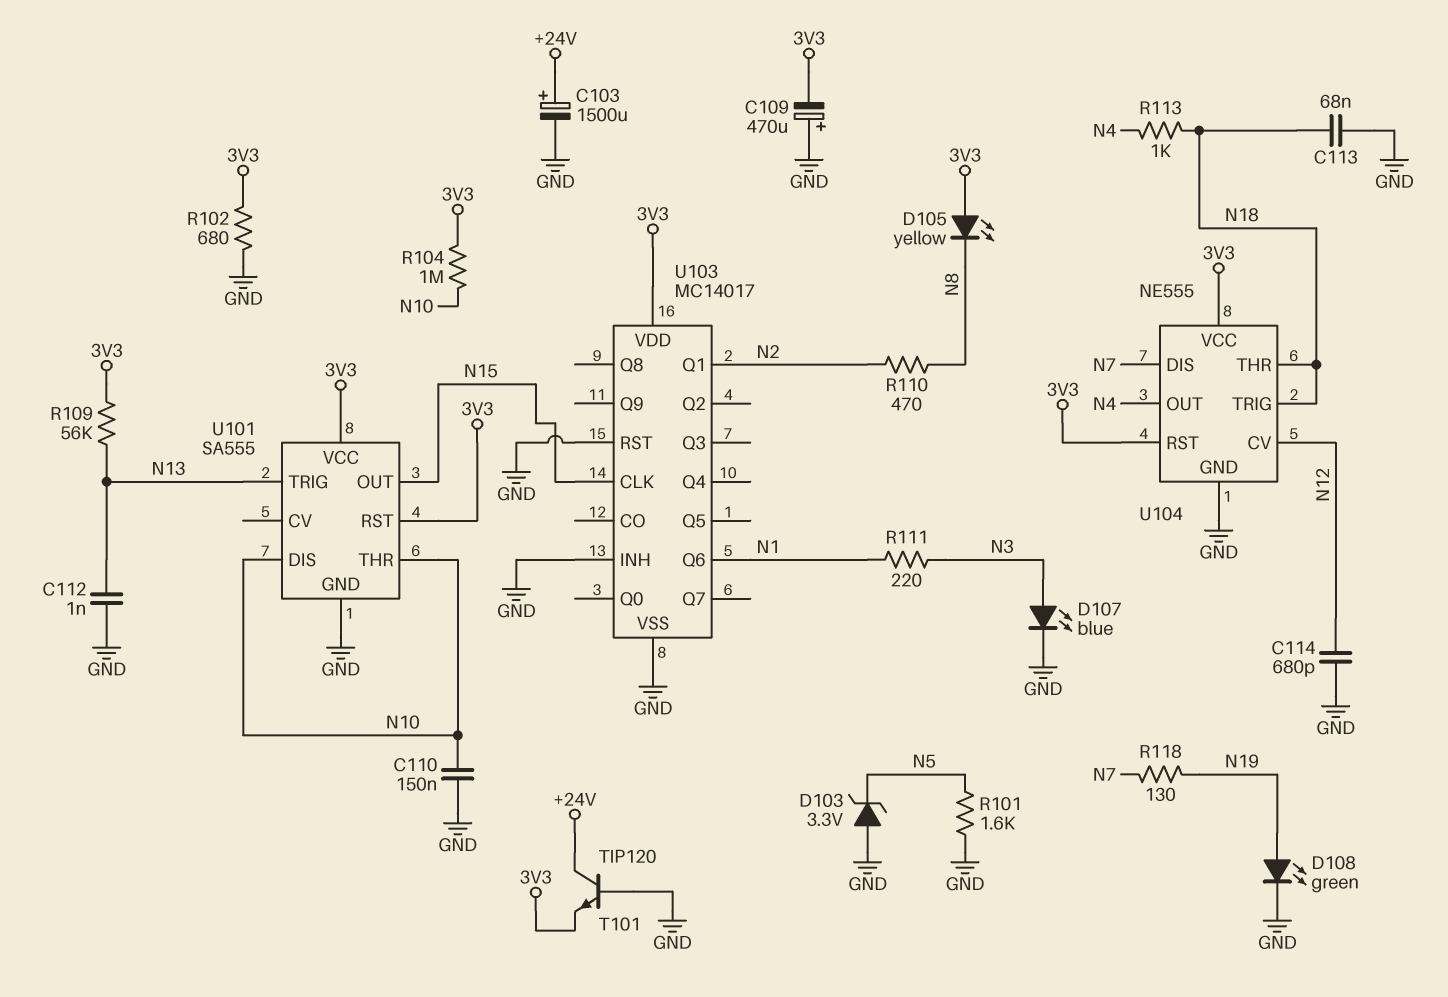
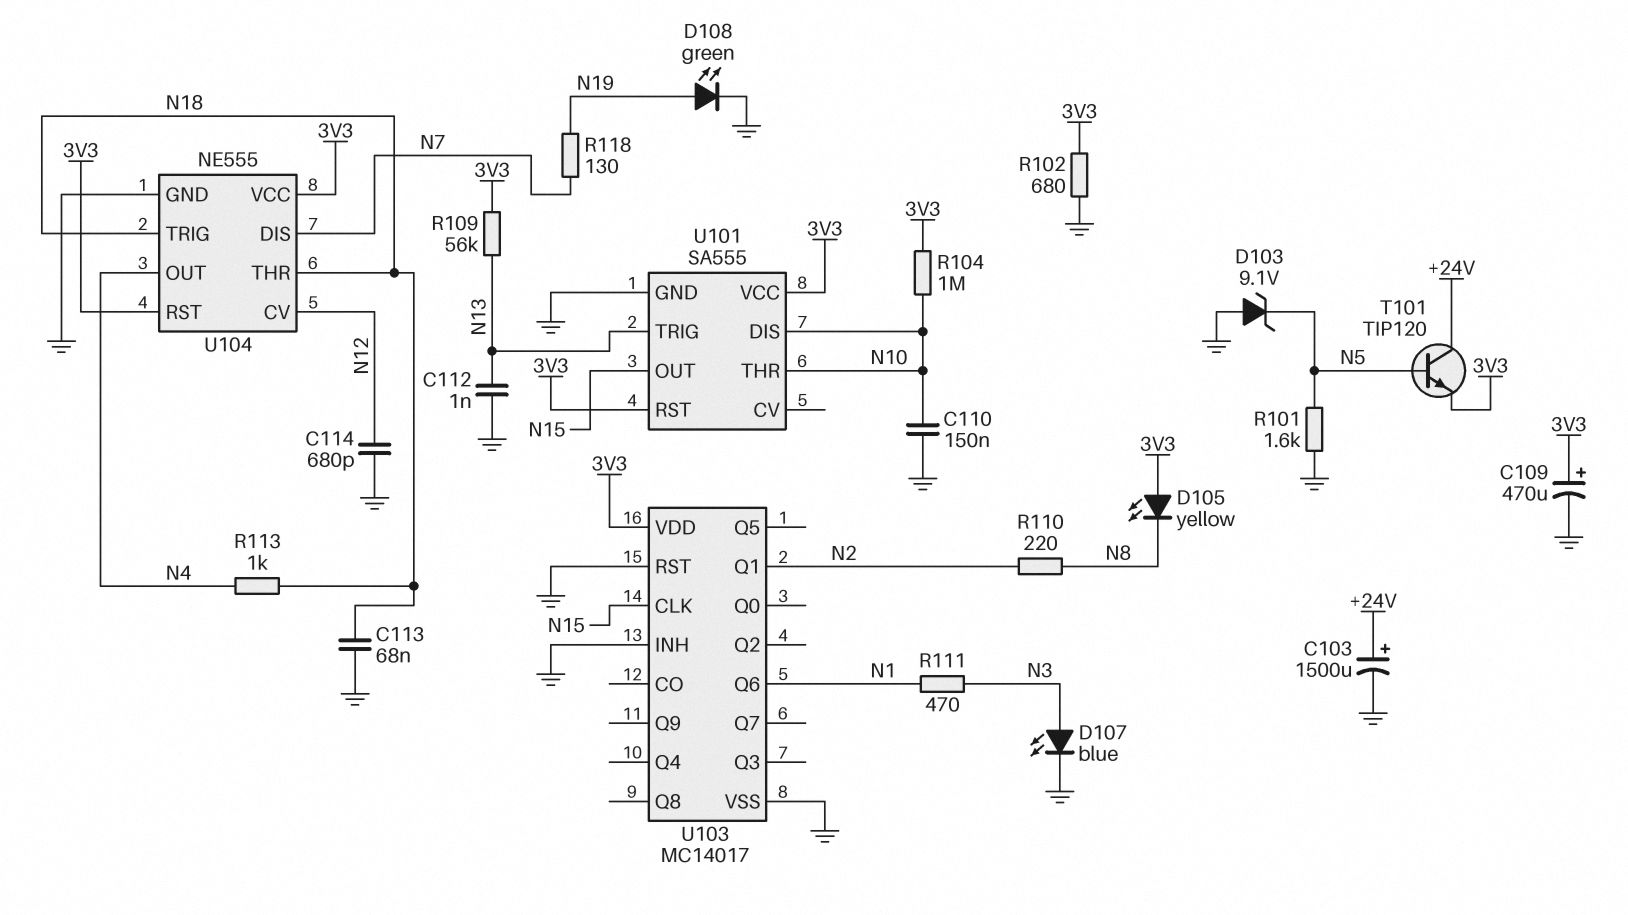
C109: 470uF (plus GND, minus 3V3) -> 470uF (plus 3V3, minus GND)
D103: zener 3.3V (A GND, K N5) -> zener 9.1V (A GND, K N5)
R110: 470 (N2, N8) -> 220 (N2, N8)
R111: 220 (N1, N3) -> 470 (N1, N3)
T101: NPN TIP120 (B GND, C +24V, E 3V3) -> NPN TIP120 (B N5, C +24V, E 3V3)

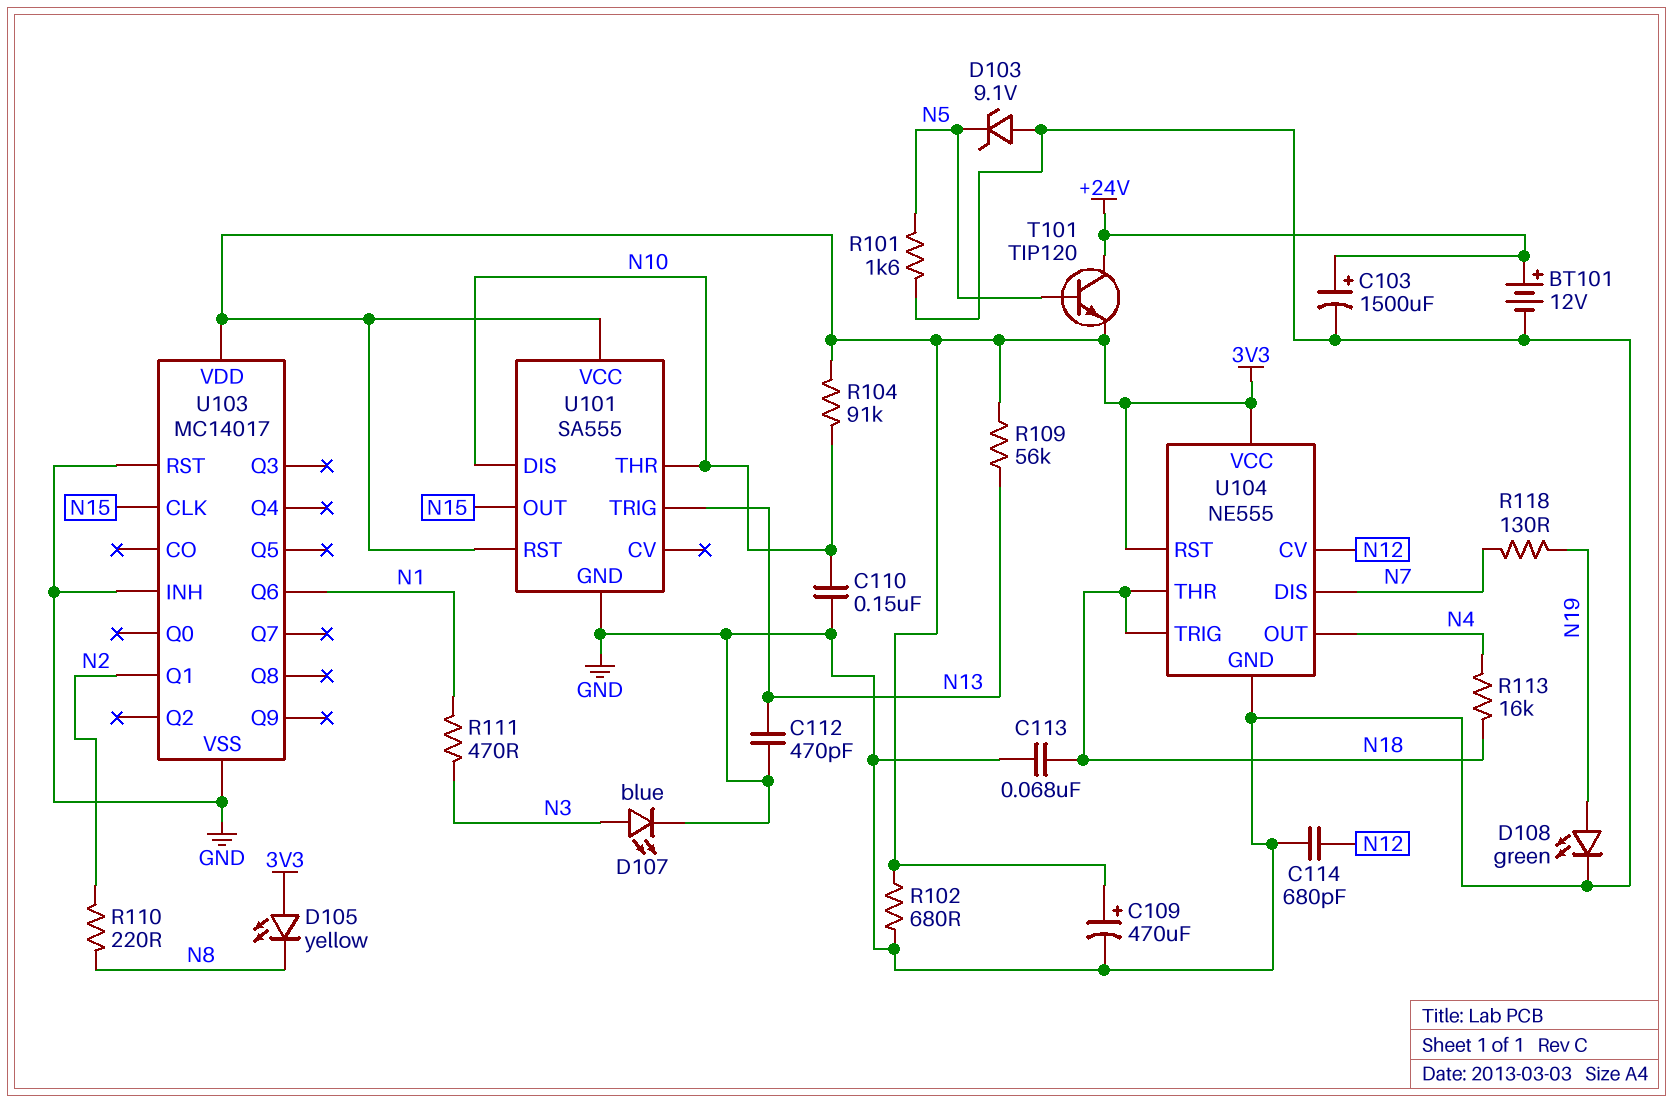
BT101: none -> 12V (plus +24V, minus GND)
C112: 1nF (GND, N13) -> 470pF (GND, N13)
R104: 1M (3V3, N10) -> 91k (3V3, N10)
R113: 1k (N4, N18) -> 16k (N4, N18)

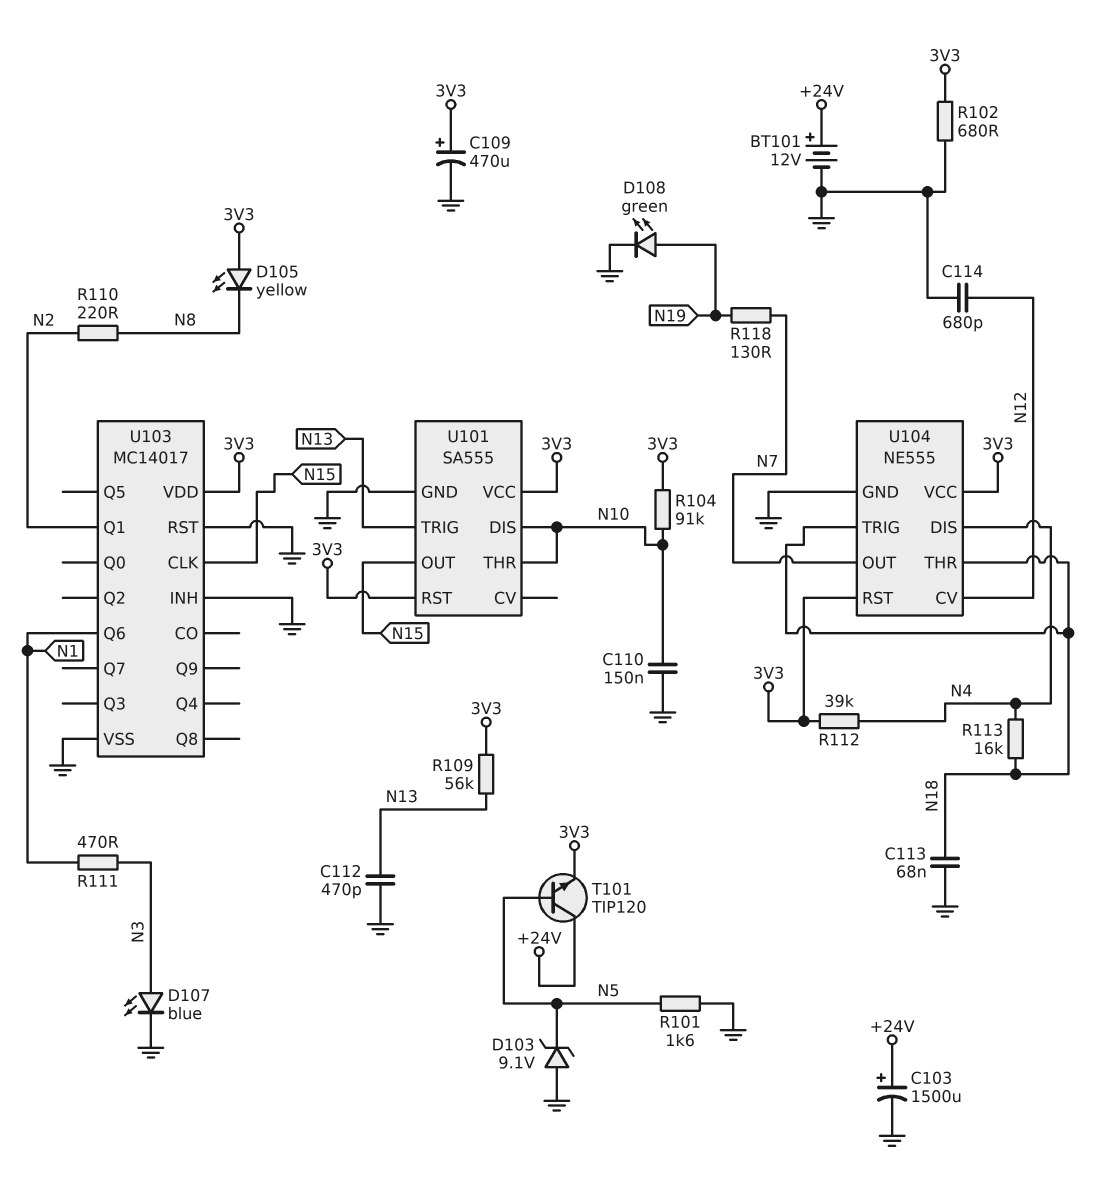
R112: none -> 39k (3V3, N4)
U104 pin DIS: N7 -> N4
U104 pin OUT: N4 -> N7

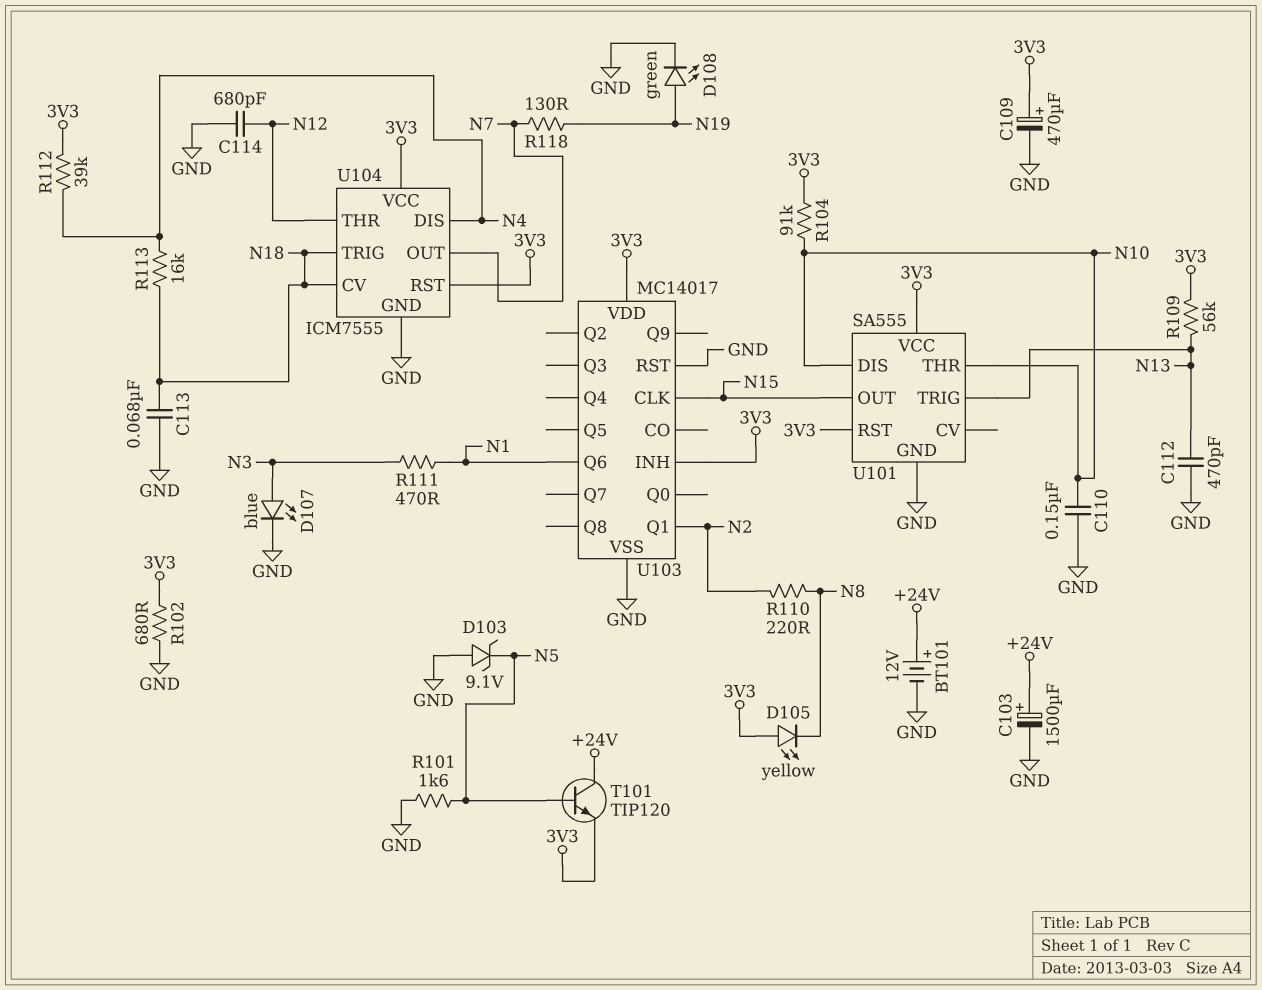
U103 pin INH: GND -> 3V3
U104: NE555 -> ICM7555
U104 pin CV: N12 -> N18
U104 pin THR: N18 -> N12

